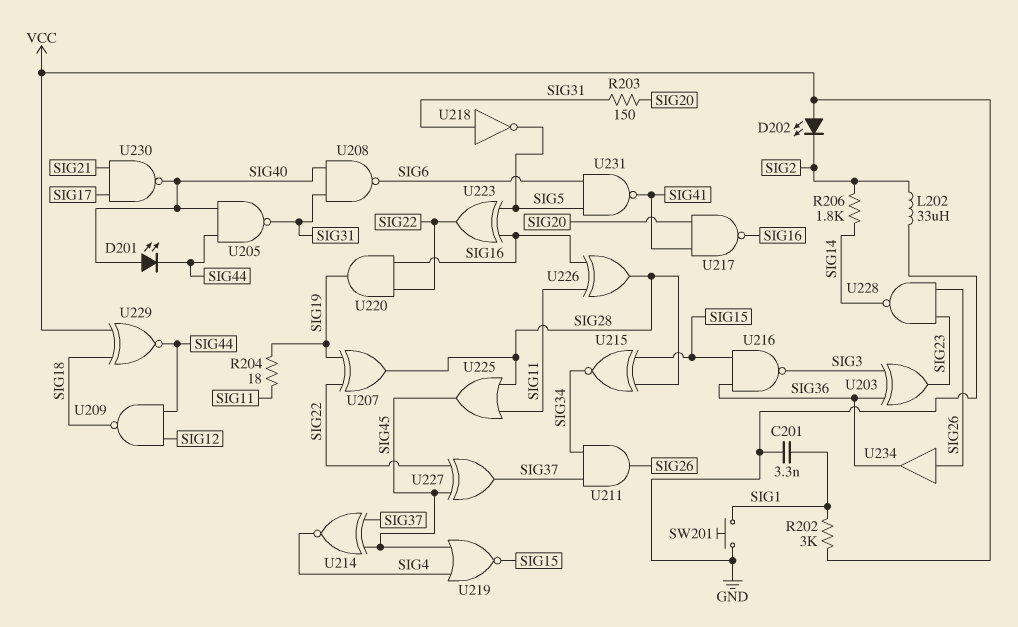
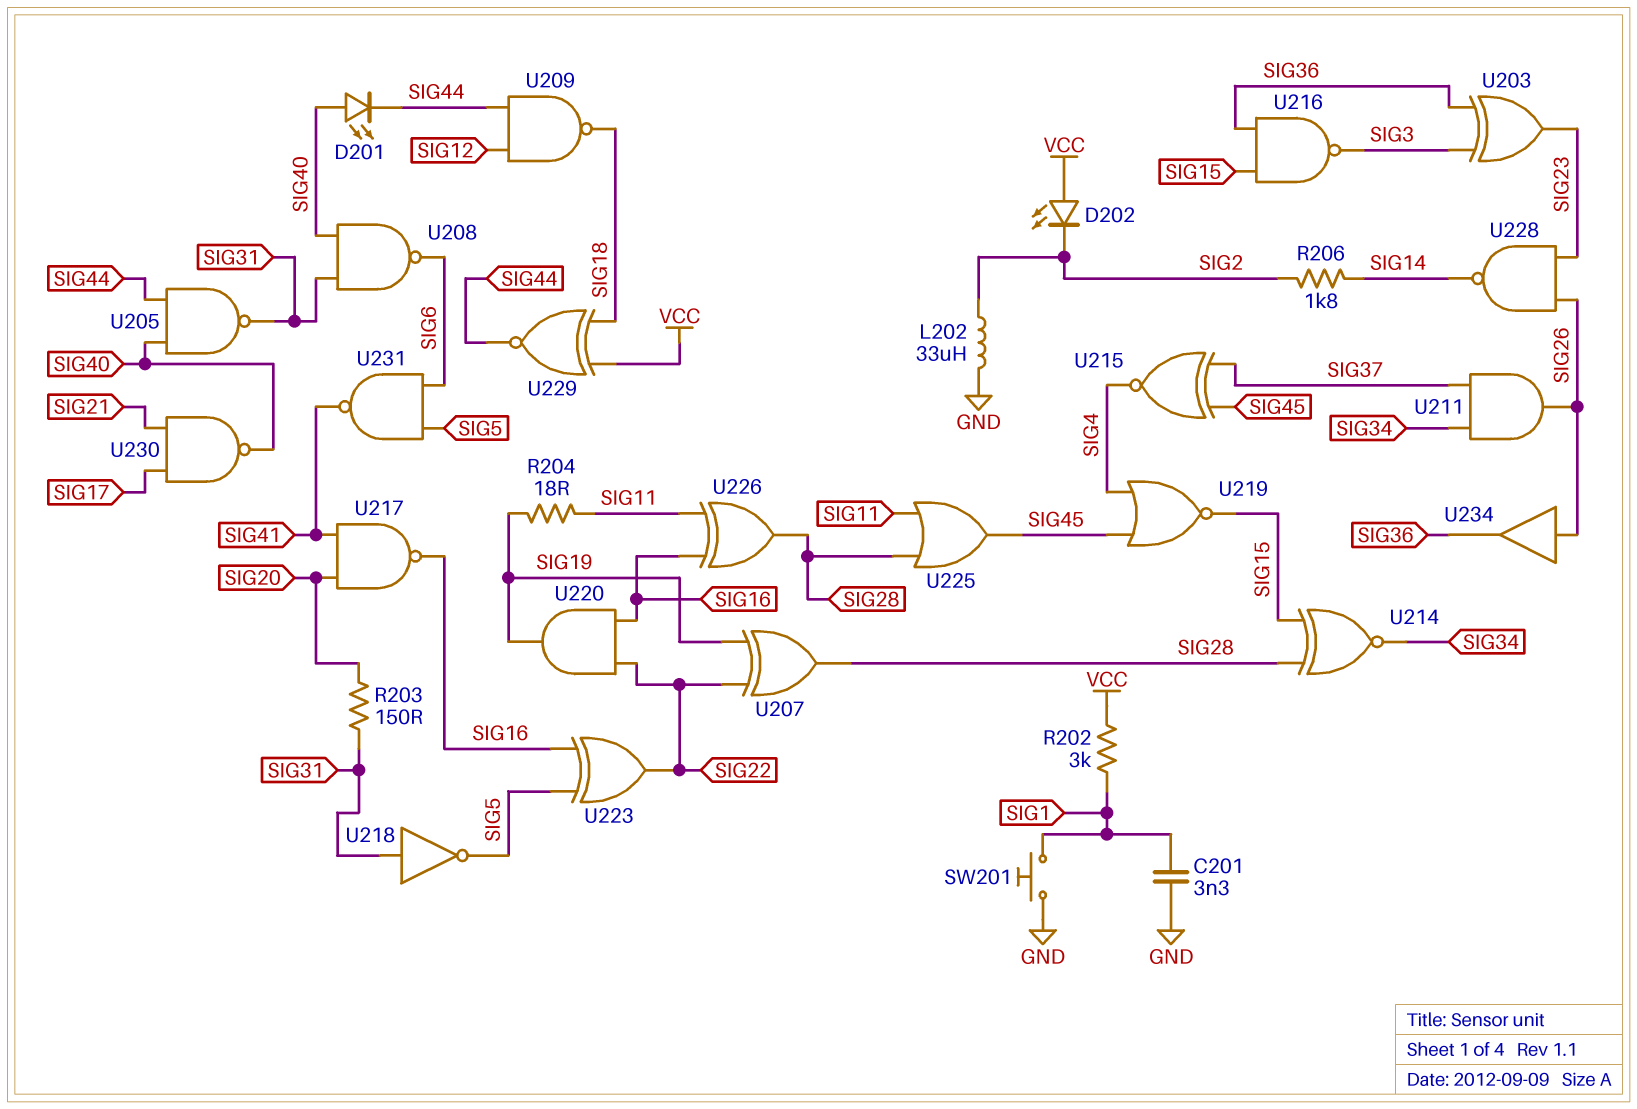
U214: XNOR (in SIG37, in SIG45, out SIG4) -> XNOR (in SIG15, in SIG28, out SIG34)
U215: XNOR (in SIG15, in SIG28, out SIG34) -> XNOR (in SIG37, in SIG45, out SIG4)
U227: XOR (in SIG22, in SIG45, out SIG37) -> none

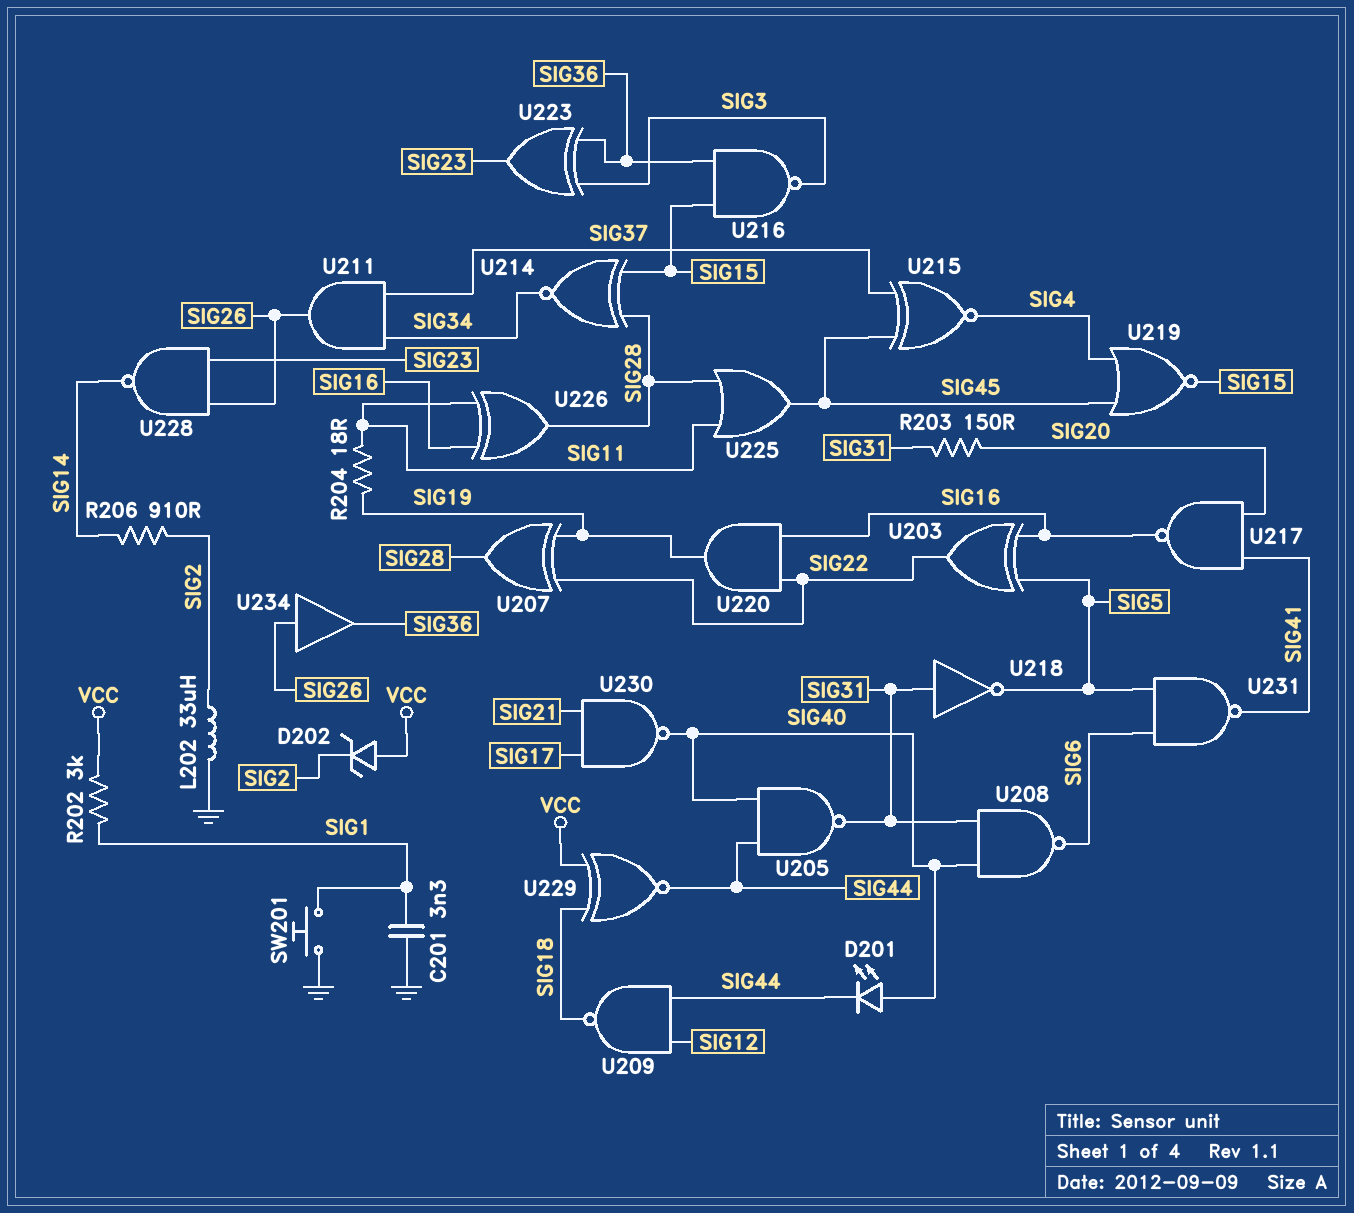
D202: LED (A VCC, K SIG2) -> zener (A VCC, K SIG2)
R206: 1.8k (SIG2, SIG14) -> 910 (SIG2, SIG14)
U203: XOR (in SIG3, in SIG36, out SIG23) -> XOR (in SIG5, in SIG16, out SIG22)
U223: XOR (in SIG5, in SIG16, out SIG22) -> XOR (in SIG3, in SIG36, out SIG23)

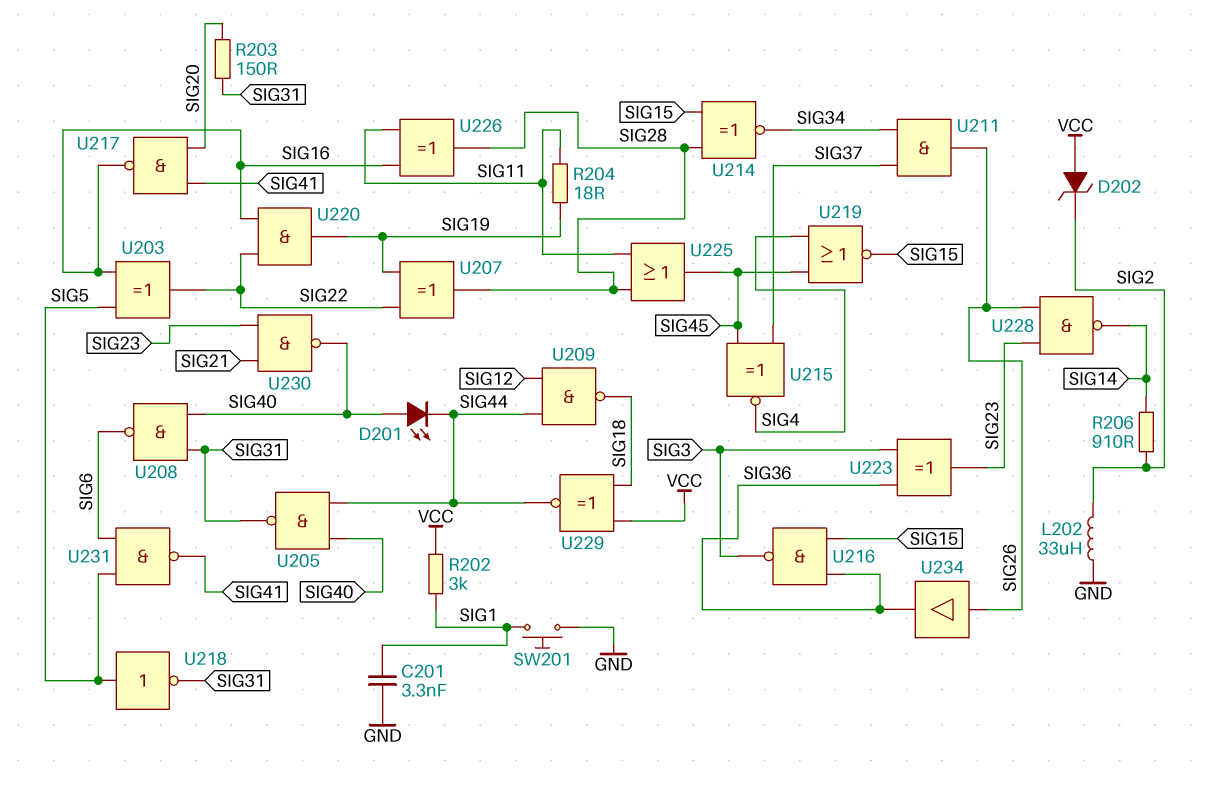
U218: NOT (in SIG31, out SIG5) -> NOT (in SIG5, out SIG31)
U230: NAND (in SIG17, in SIG21, out SIG40) -> NAND (in SIG21, in SIG23, out SIG40)

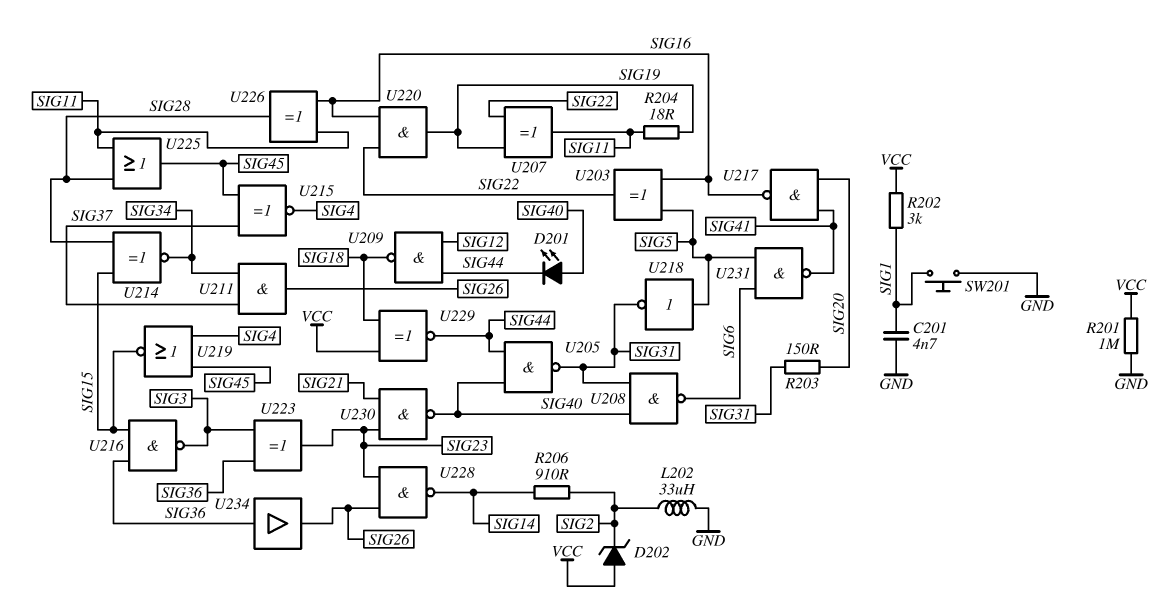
C201: 3.3nF (GND, SIG1) -> 4.7nF (GND, SIG1)
R201: none -> 1M (GND, VCC)
U207: XOR (in SIG19, in SIG22, out SIG28) -> XOR (in SIG19, in SIG22, out SIG11)
U234: buffer (in SIG26, out SIG36) -> buffer (in SIG36, out SIG26)

